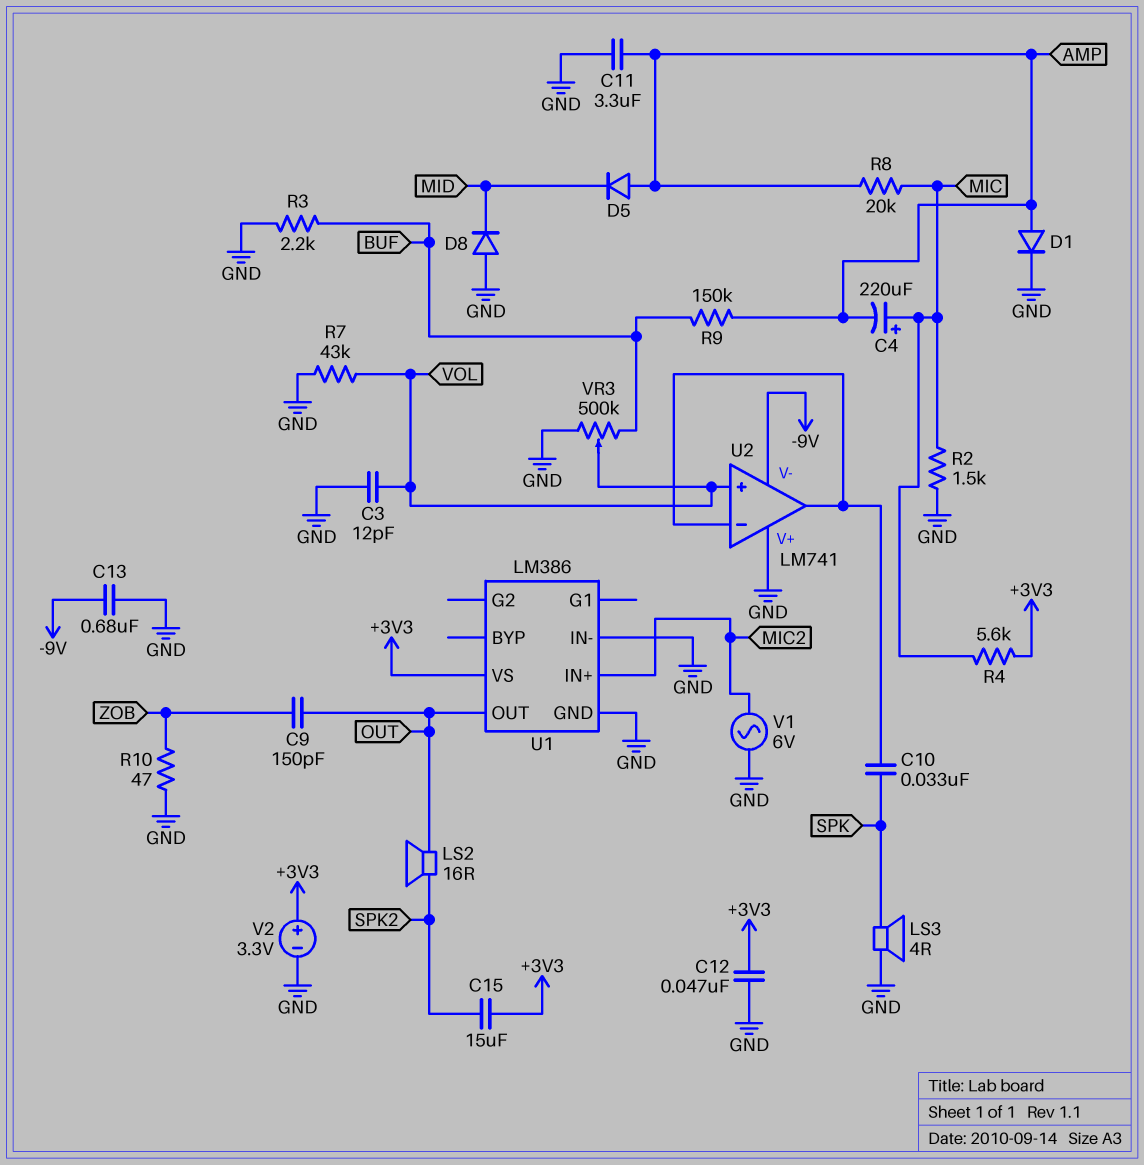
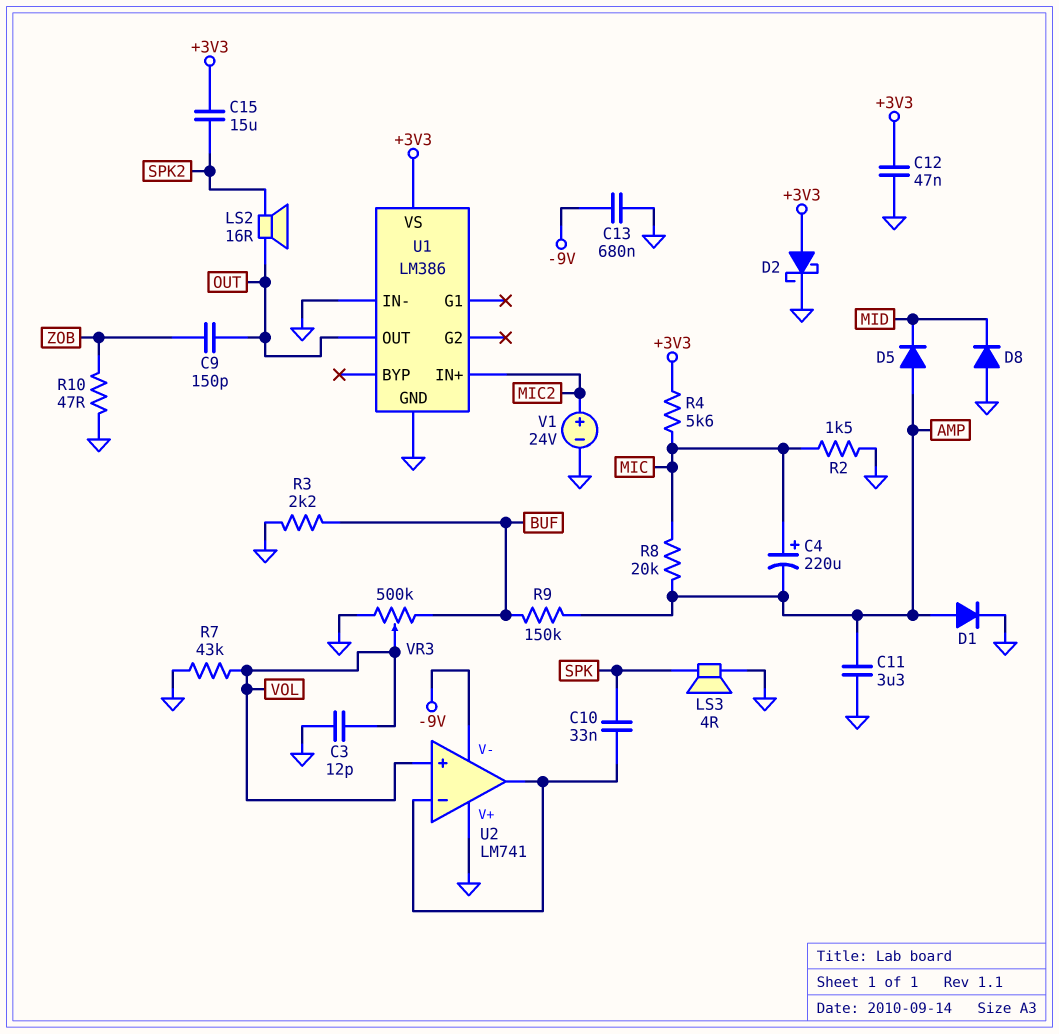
D2: none -> schottky (A +3V3, K GND)
V1: AC 6V (GND, MIC2) -> 24V (plus MIC2, minus GND)
V2: 3.3V (plus +3V3, minus GND) -> none

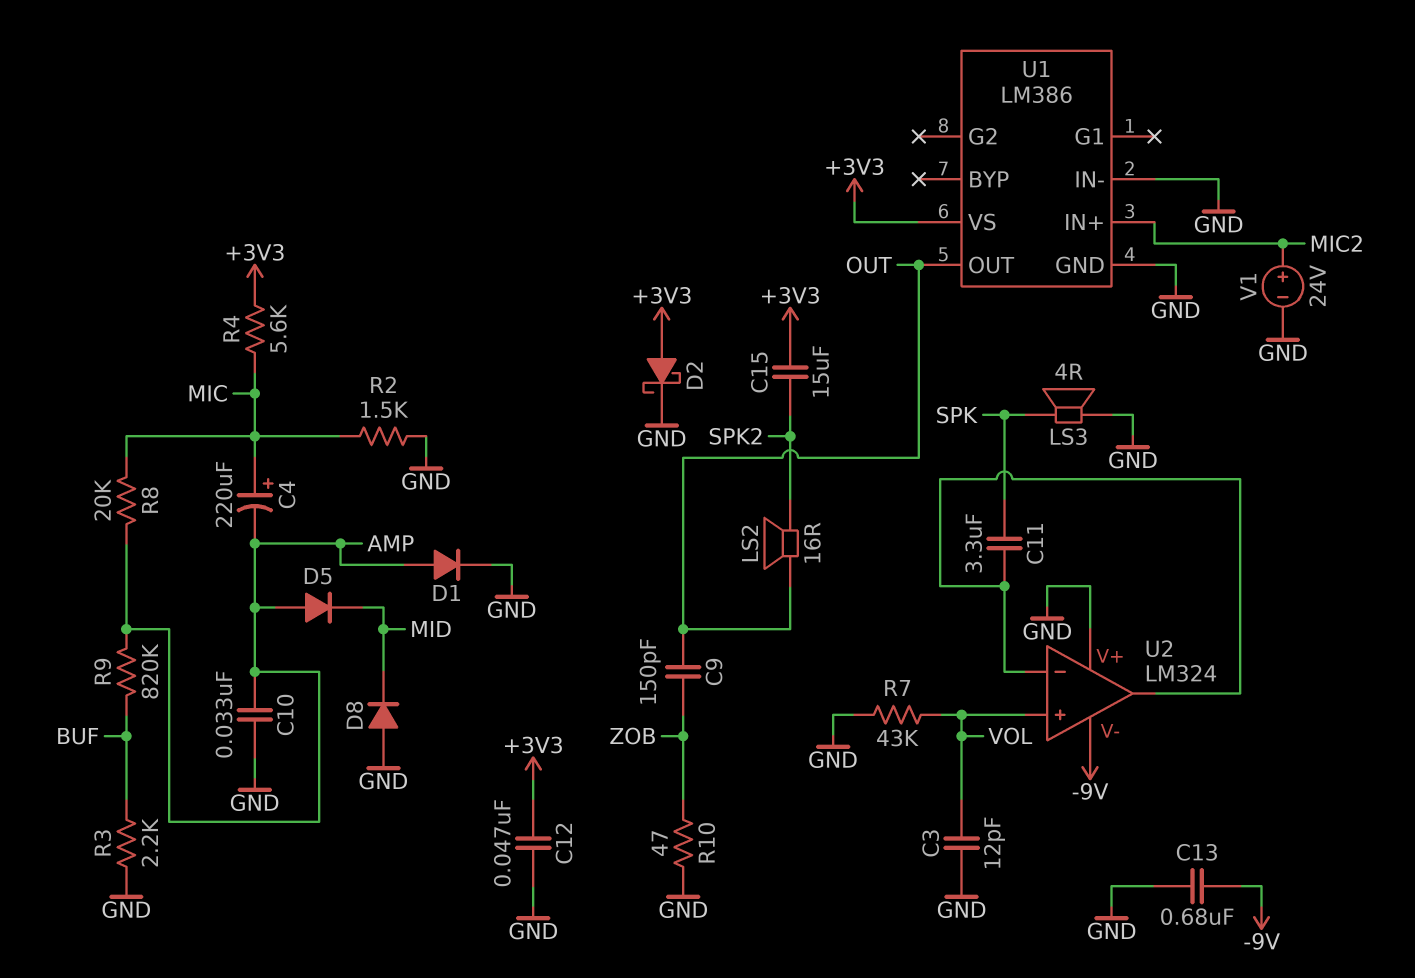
C10: 33nF (SPK, U2/in-) -> 33nF (AMP, GND)
C11: 3.3uF (AMP, GND) -> 3.3uF (SPK, U2/in-)
R9: 150k (AMP, BUF) -> 820k (AMP, BUF)
U2: LM741 -> LM324
VR3: 500k (BUF, GND, wiper VOL) -> none

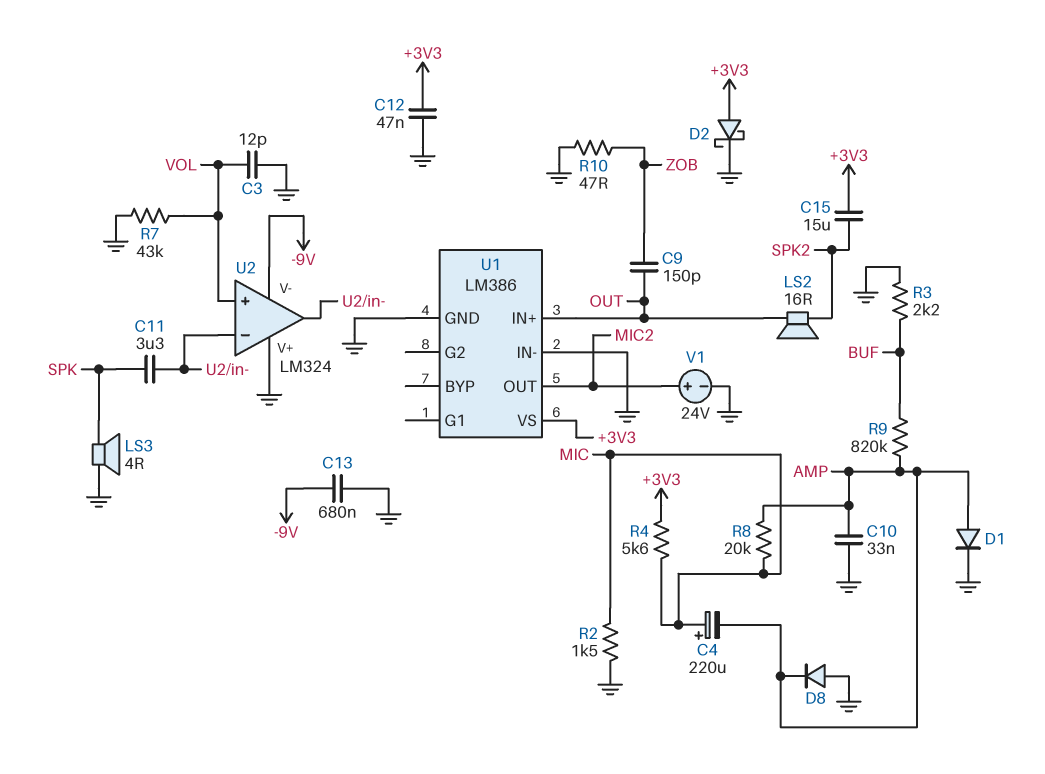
D5: diode (A AMP, K MID) -> none
D8: diode (A GND, K MID) -> diode (A GND, K AMP)
U1 pin IN+: MIC2 -> OUT
U1 pin OUT: OUT -> MIC2

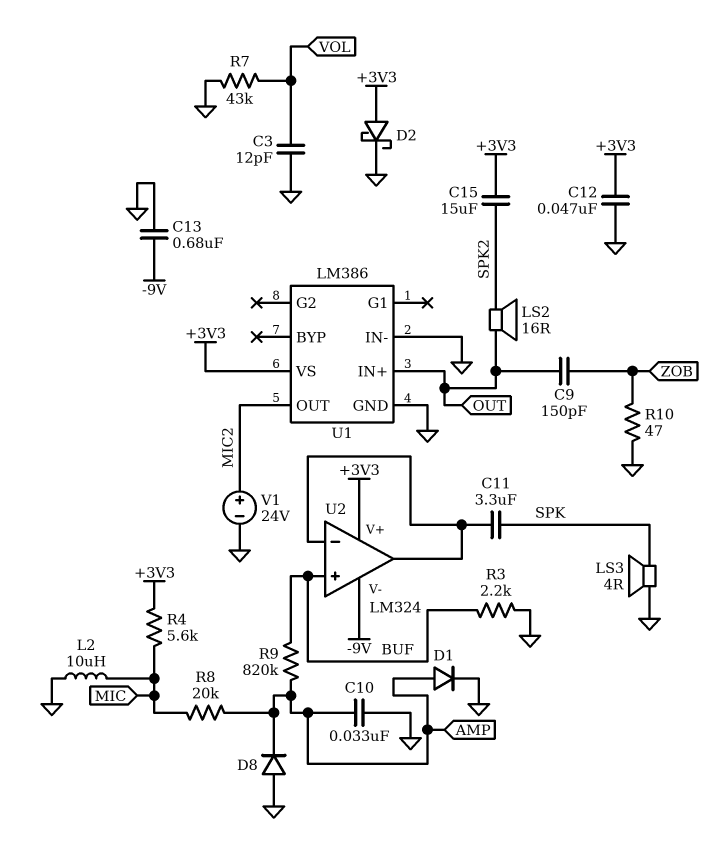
C4: 220uF (plus MIC, minus AMP) -> none
L2: none -> 10uH (GND, MIC)
R2: 1.5k (GND, MIC) -> none
U2 pin V+: GND -> +3V3
U2 pin in+: VOL -> BUF

